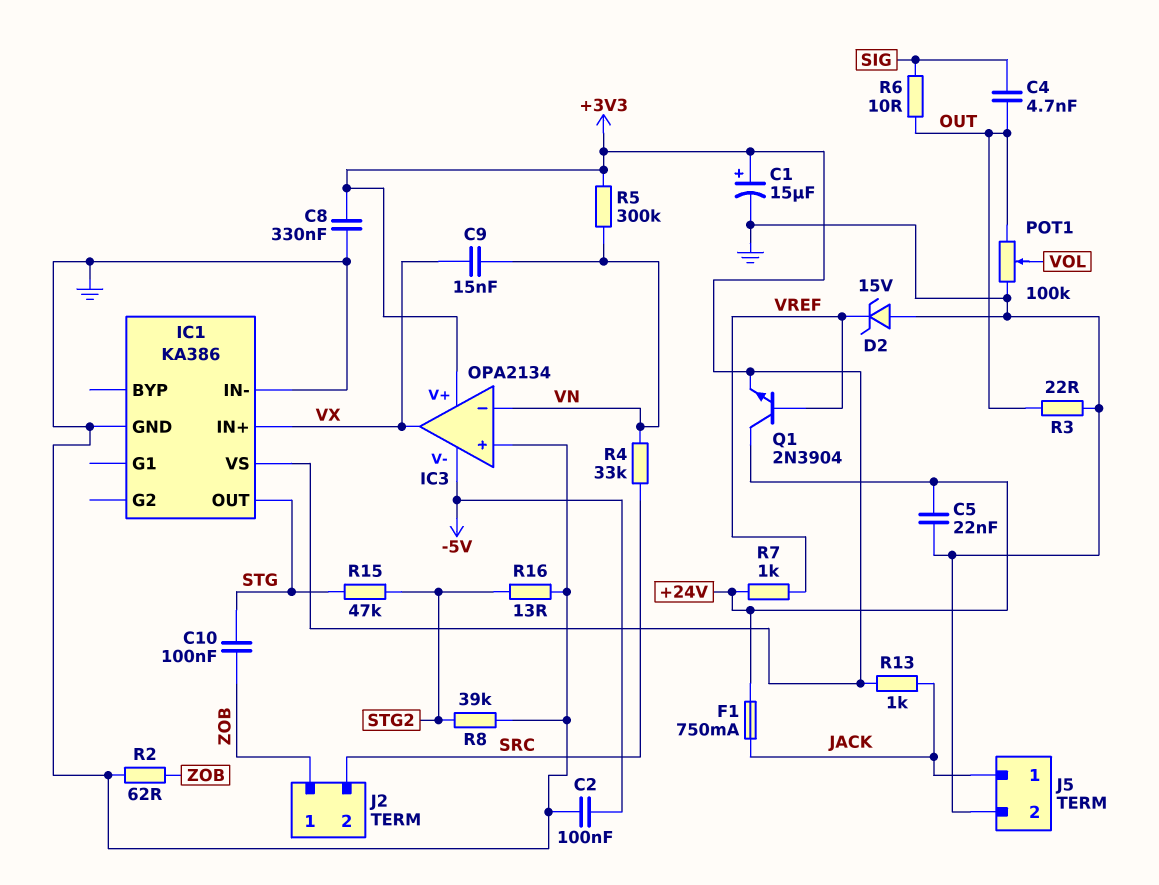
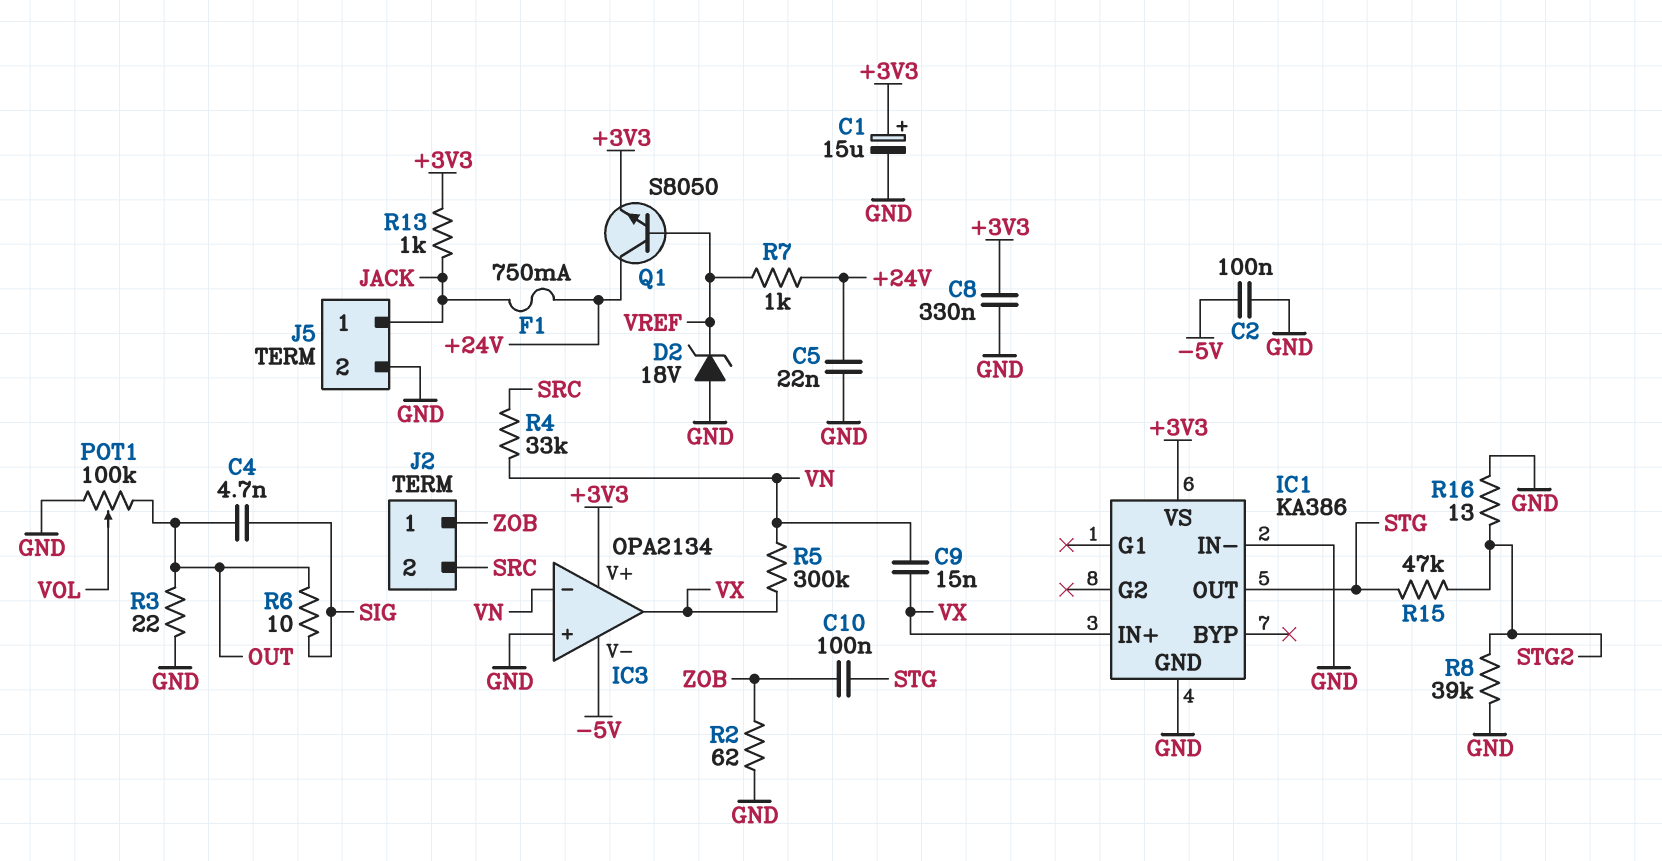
D2: zener 15V (A GND, K VREF) -> zener 18V (A GND, K VREF)
Q1: NPN 2N3904 (B VREF, C +24V, E +3V3) -> NPN S8050 (B VREF, C +24V, E +3V3)
R5: 300k (+3V3, VN) -> 300k (VN, VX)

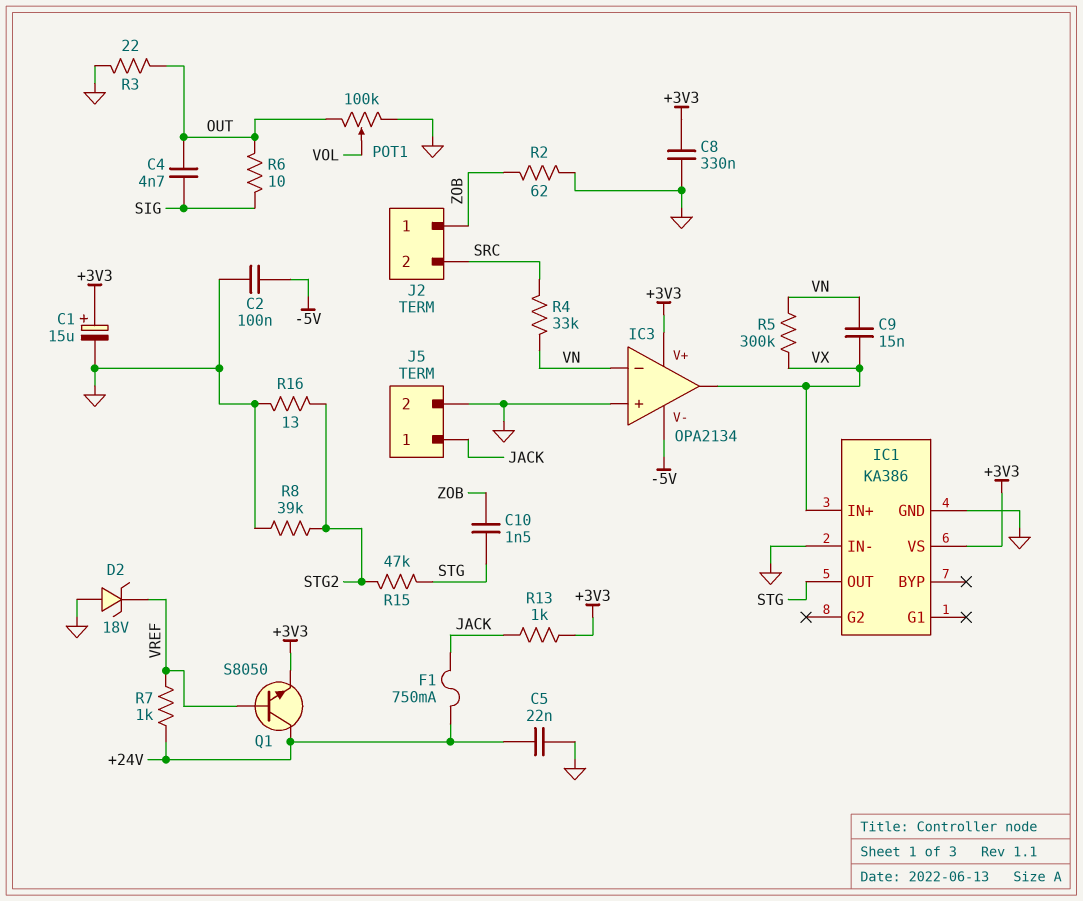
C10: 100nF (STG, ZOB) -> 1.5nF (STG, ZOB)

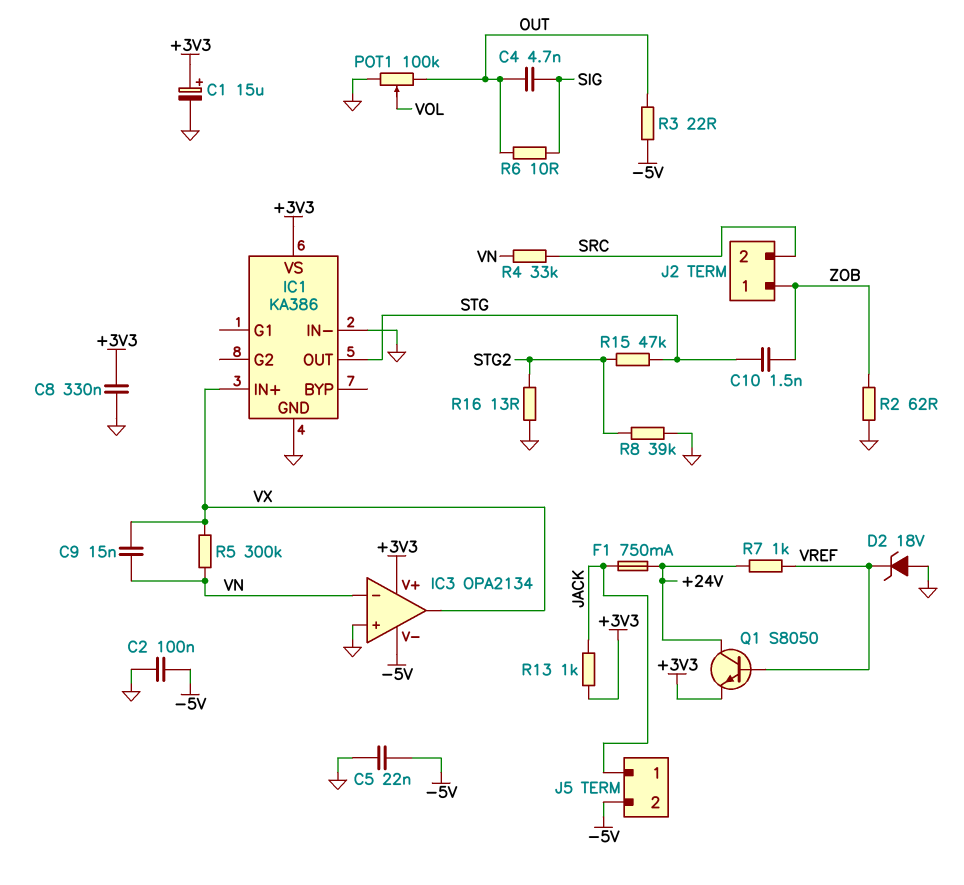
C5: 22nF (+24V, GND) -> 22nF (-5V, GND)
J5 pin 2: GND -> -5V
R3: 22 (GND, OUT) -> 22 (-5V, OUT)

